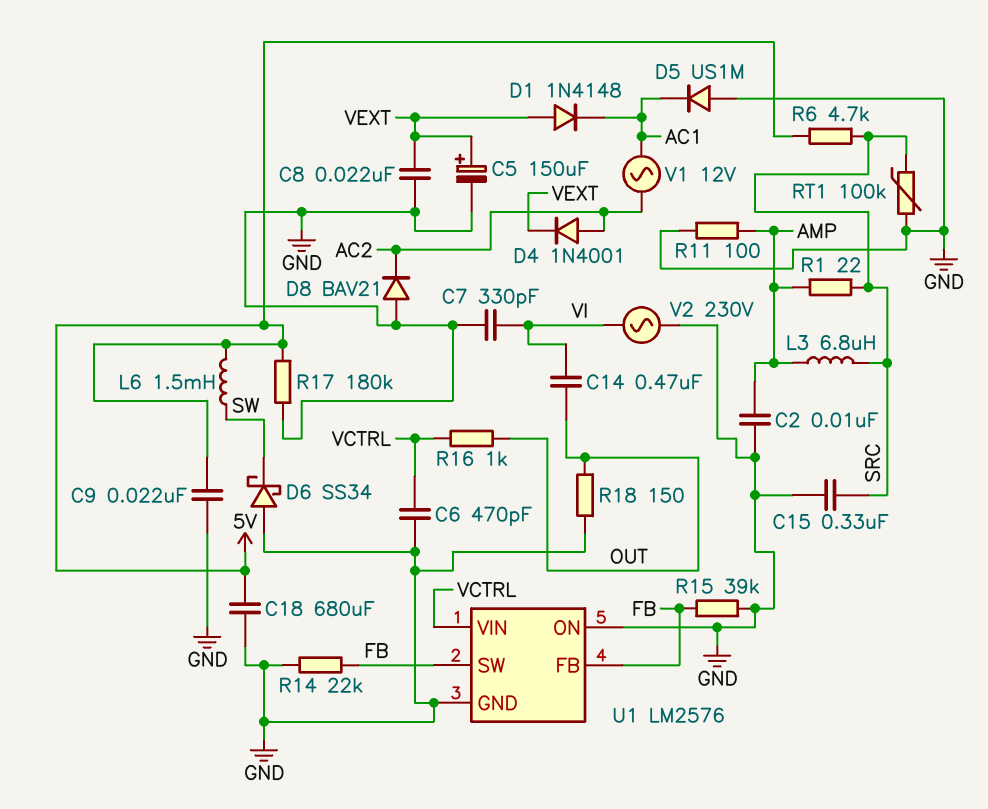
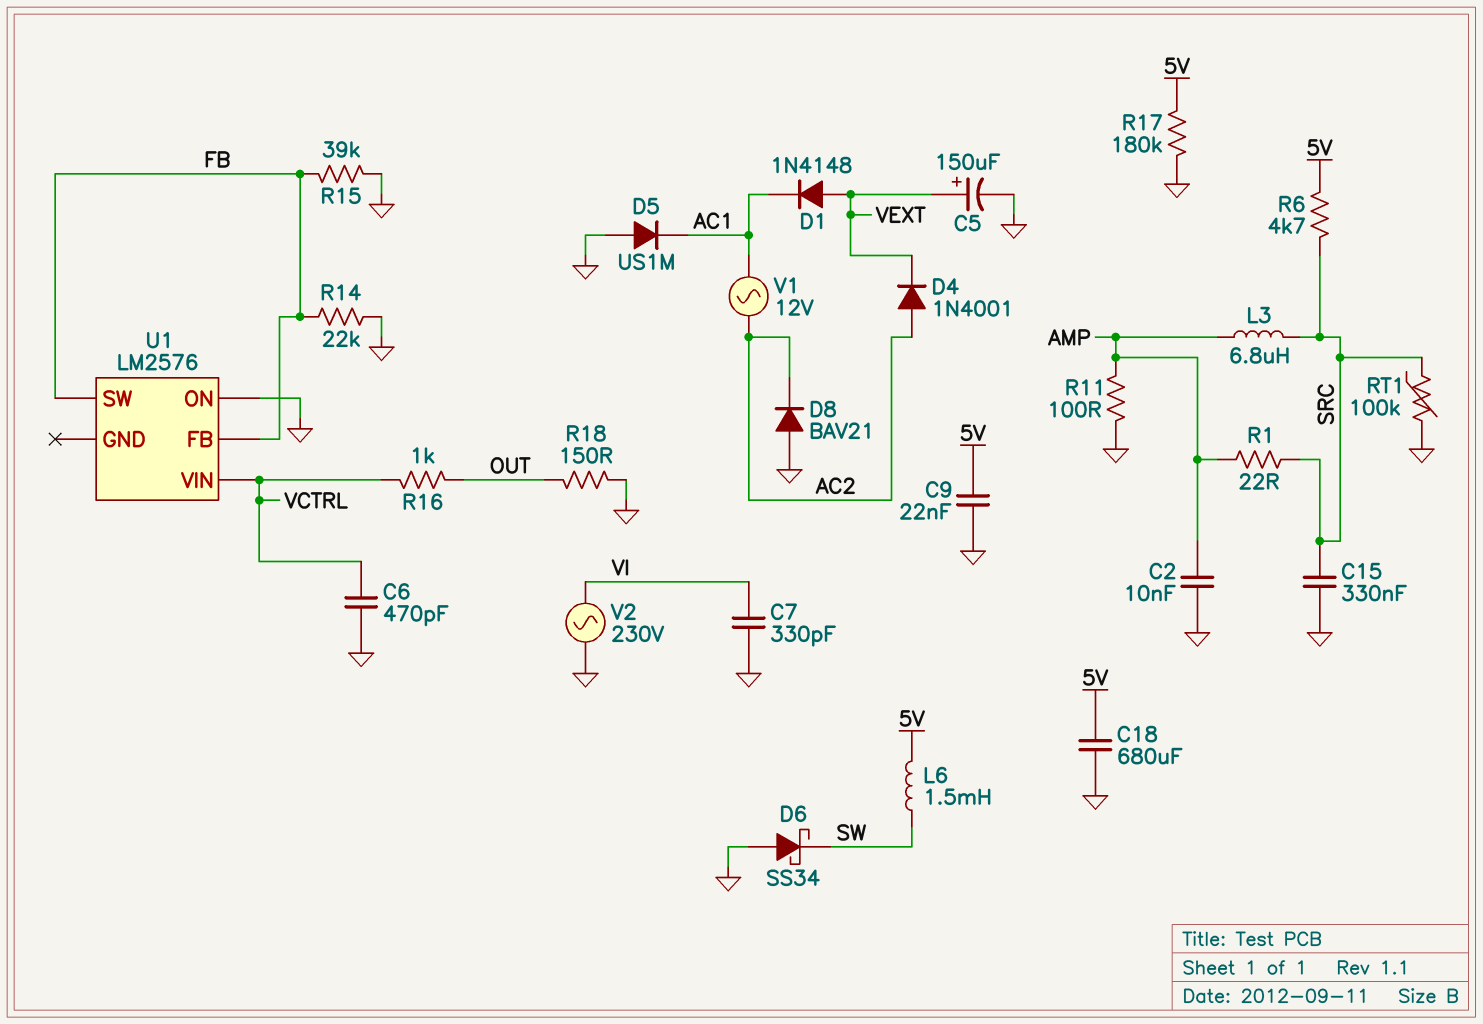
C8: 22nF (GND, VEXT) -> none
C14: 470nF (OUT, VI) -> none
U1 pin GND: GND -> none

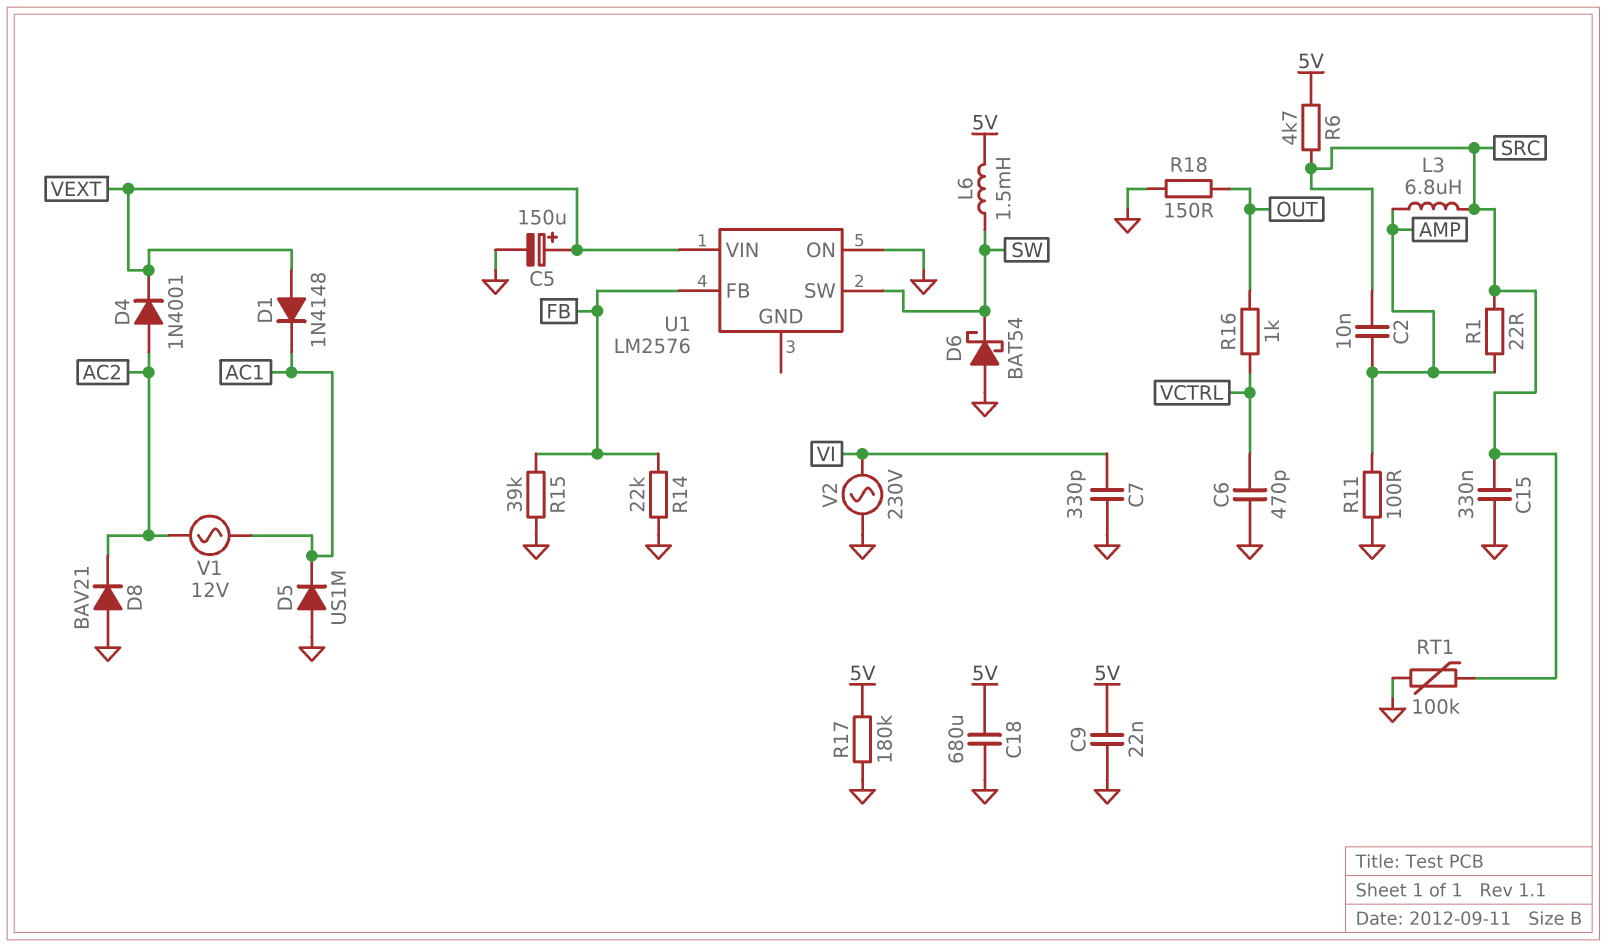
C2: 10nF (AMP, GND) -> 10nF (AMP, SRC)
D6: schottky SS34 (A GND, K SW) -> schottky BAT54 (A GND, K SW)
U1 pin SW: FB -> SW
U1 pin VIN: VCTRL -> VEXT

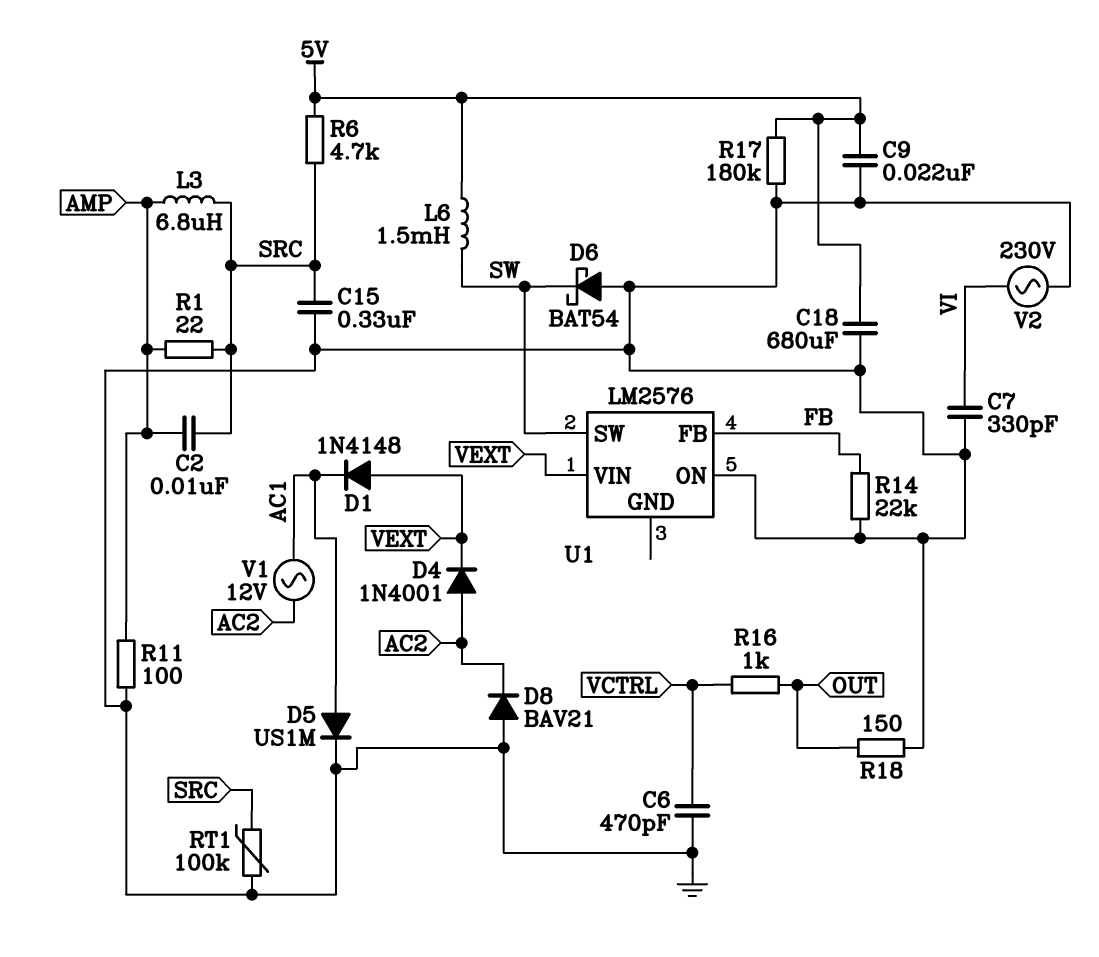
C5: 150uF (plus VEXT, minus GND) -> none
D5: diode US1M (A GND, K AC1) -> diode US1M (A AC1, K GND)
R15: 39k (FB, GND) -> none

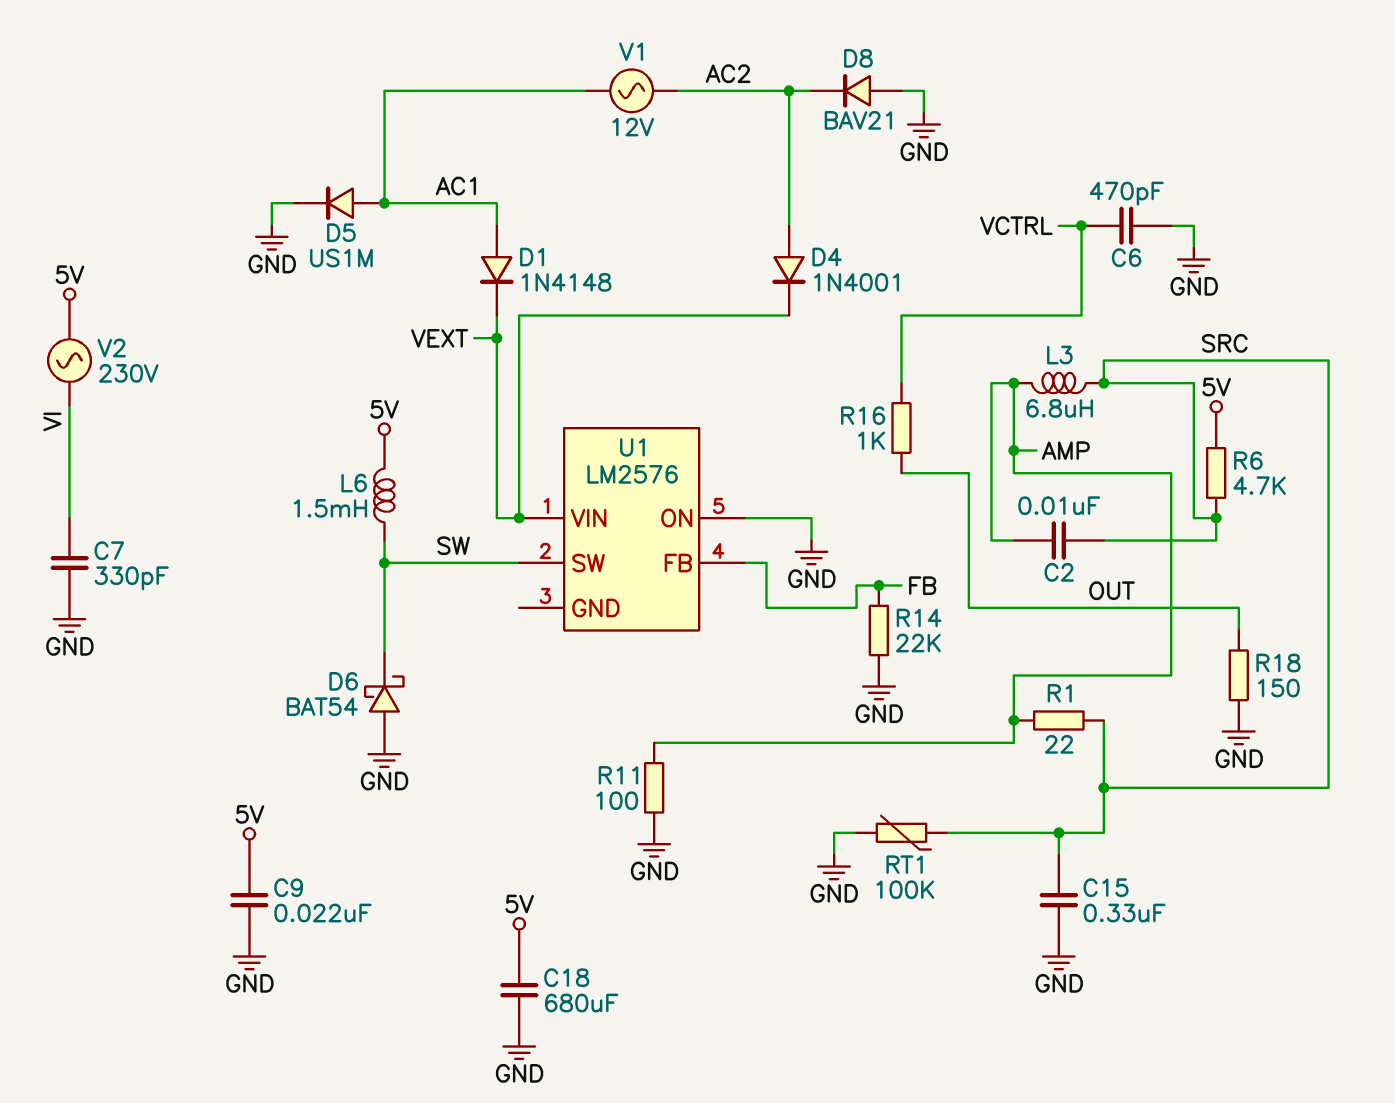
D1: diode 1N4148 (A VEXT, K AC1) -> diode 1N4148 (A AC1, K VEXT)
R17: 180k (5V, GND) -> none
V2: AC 230V (GND, VI) -> AC 230V (5V, VI)

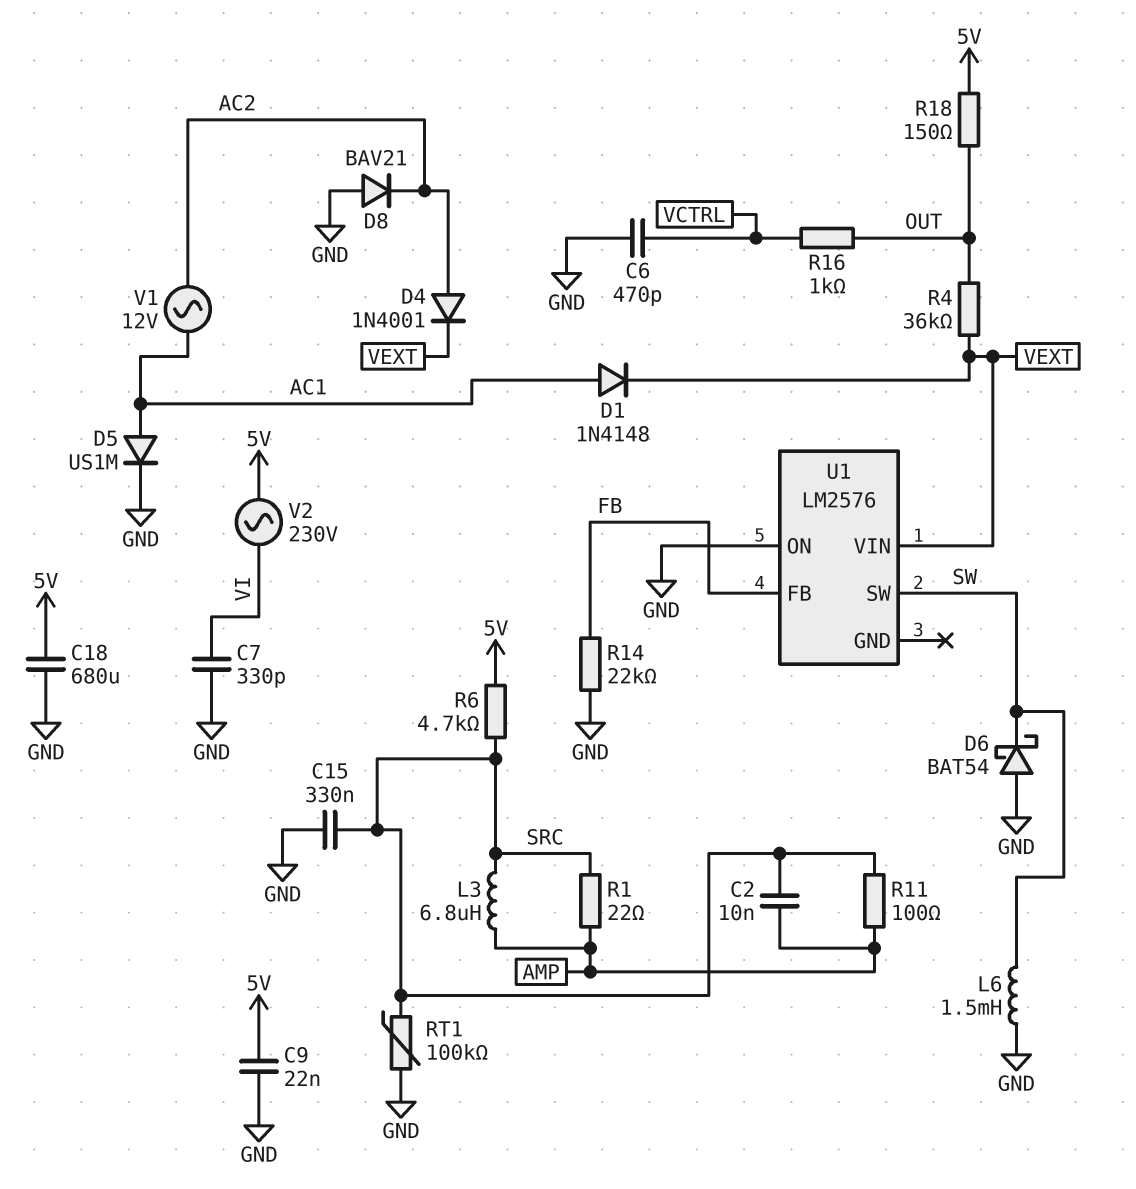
L6: 1.5mH (5V, SW) -> 1.5mH (GND, SW)
R4: none -> 36k (OUT, VEXT)
R11: 100 (AMP, GND) -> 100 (AMP, SRC)
R18: 150 (GND, OUT) -> 150 (5V, OUT)

